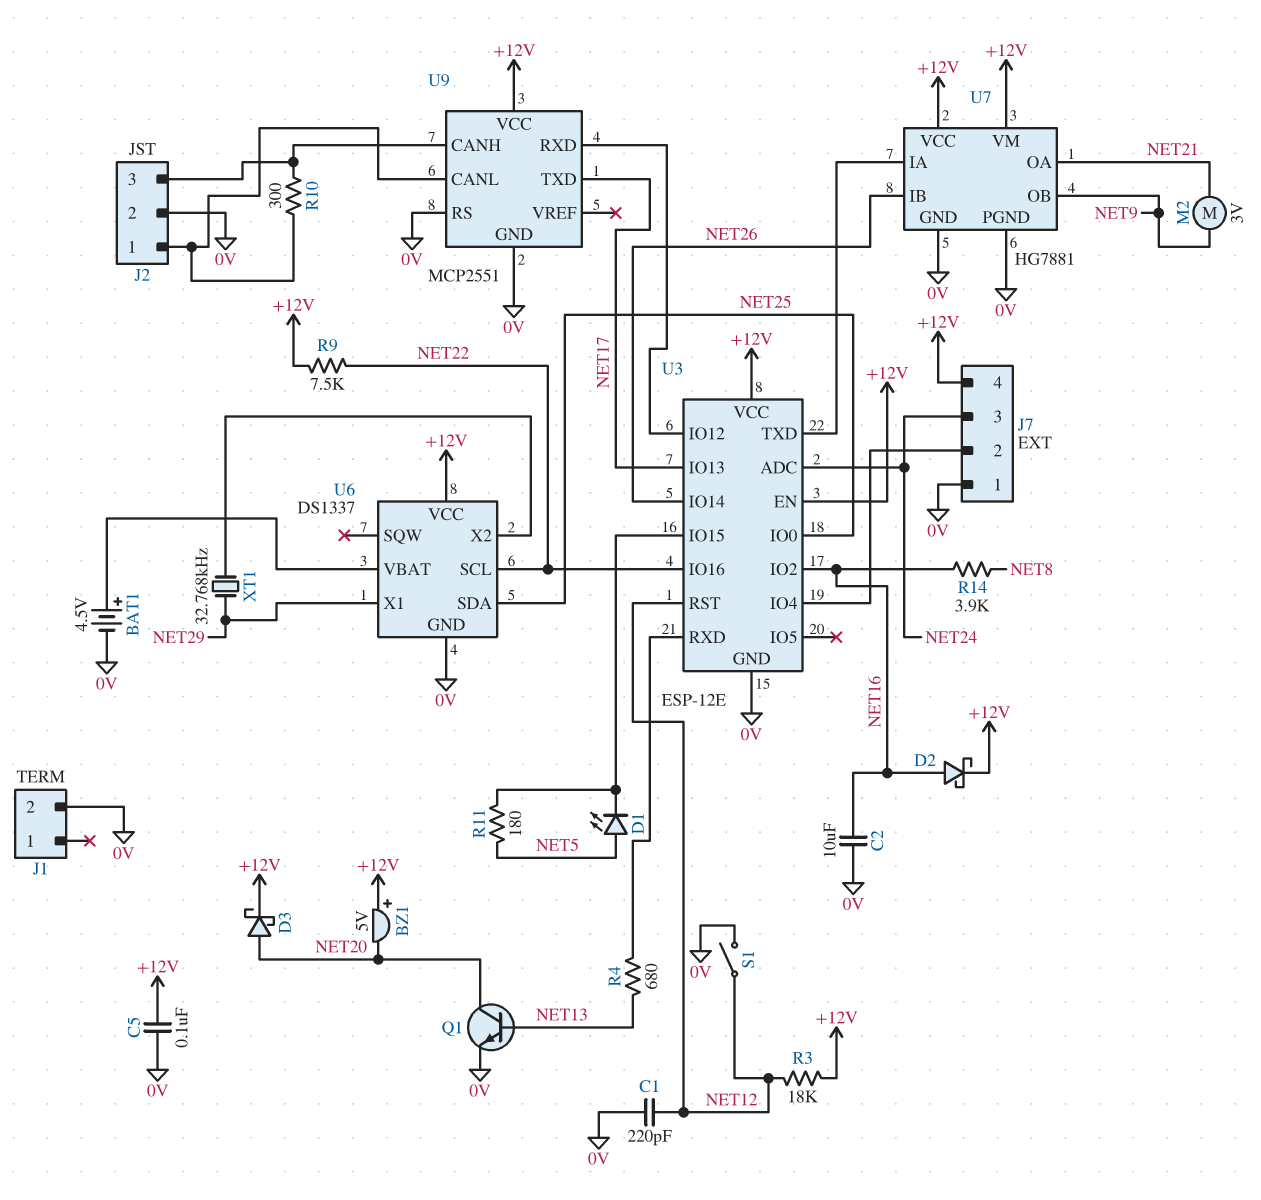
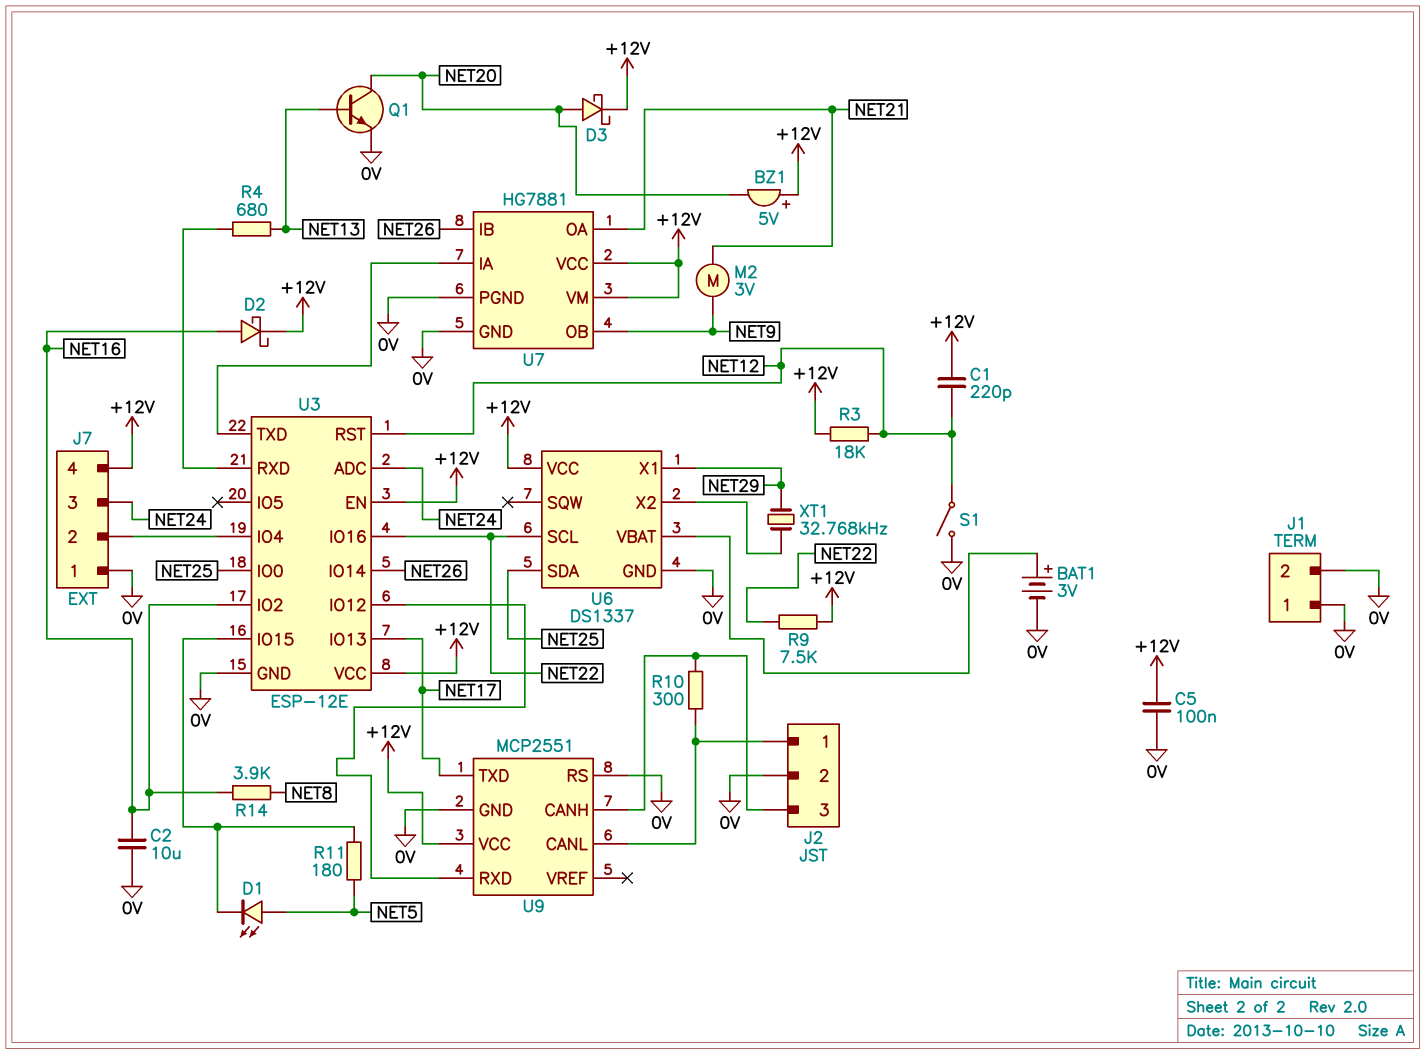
BAT1: 4.5V (plus U6/VBAT, minus 0V) -> 3V (plus U6/VBAT, minus 0V)
C1: 220pF (0V, NET12) -> 220pF (+12V, NET12)
J1 pin 1: none -> 0V

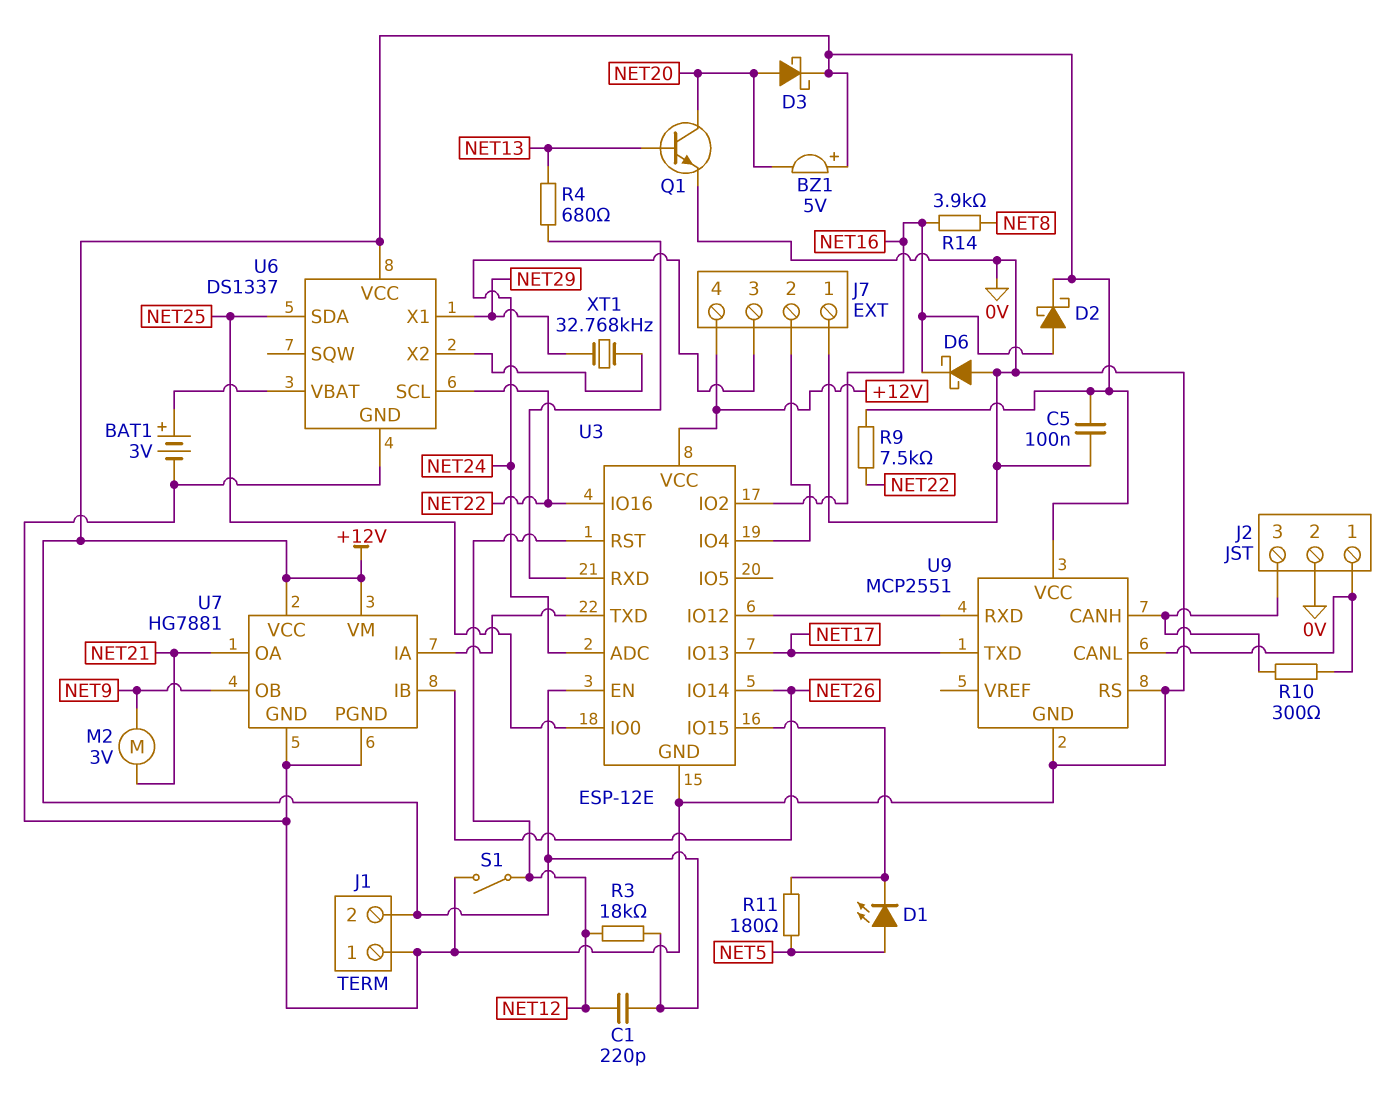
C2: 10uF (0V, NET16) -> none
D6: none -> schottky (A 0V, K NET16)
J1 pin 2: 0V -> +12V

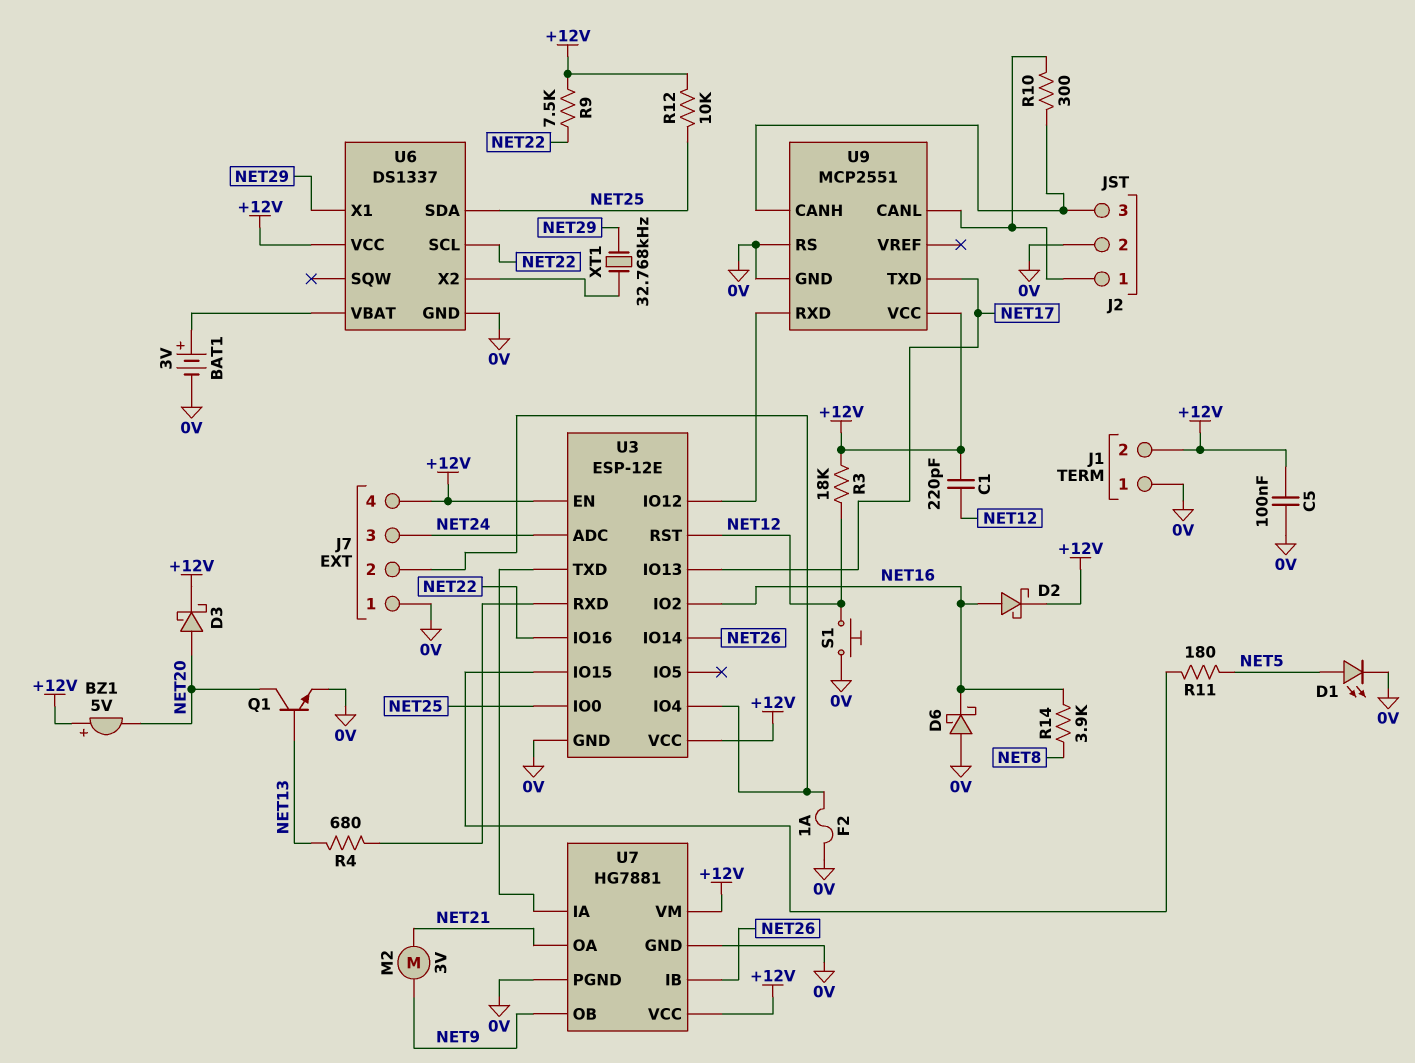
D1: LED (A NET5, K U3/IO15) -> LED (A NET5, K 0V)
F2: none -> 1A (0V, J7/2)
R12: none -> 10k (+12V, NET25)
S1: switch (0V, NET12) -> button (0V, NET12)

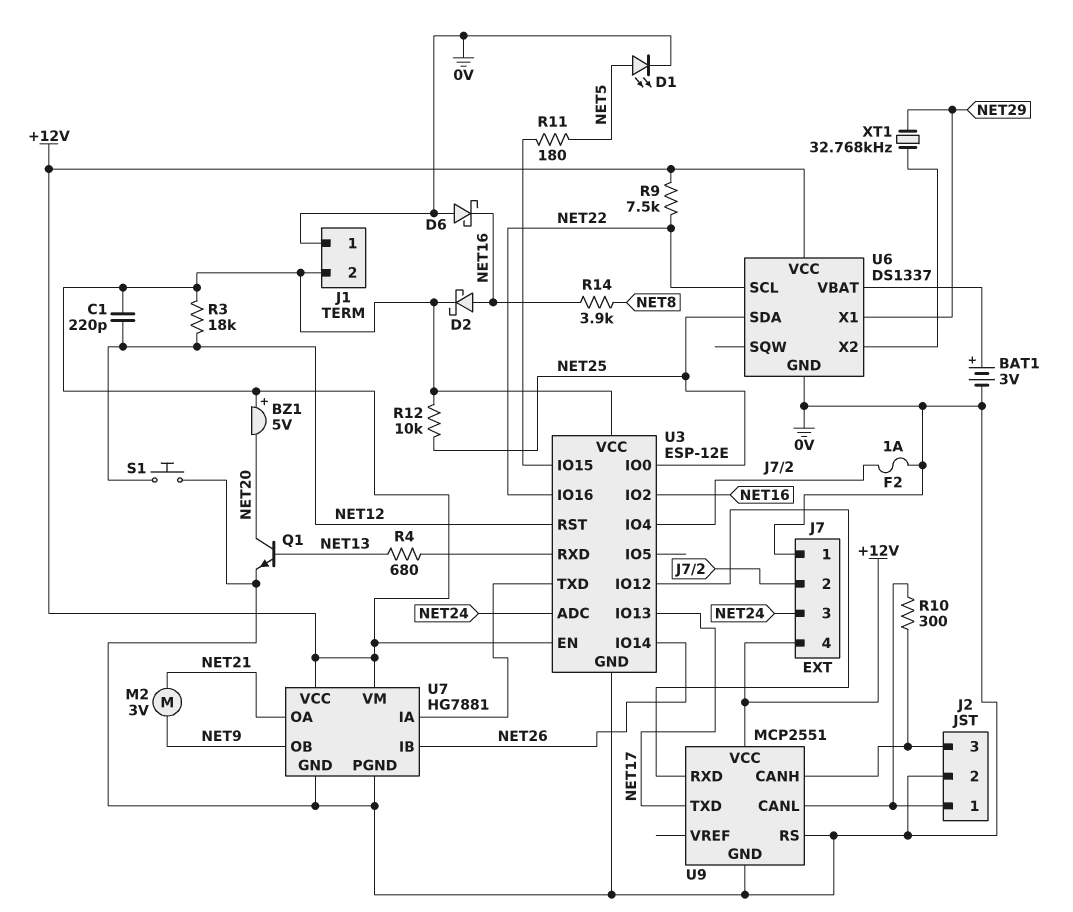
C5: 100nF (+12V, 0V) -> none
D3: schottky (A NET20, K +12V) -> none

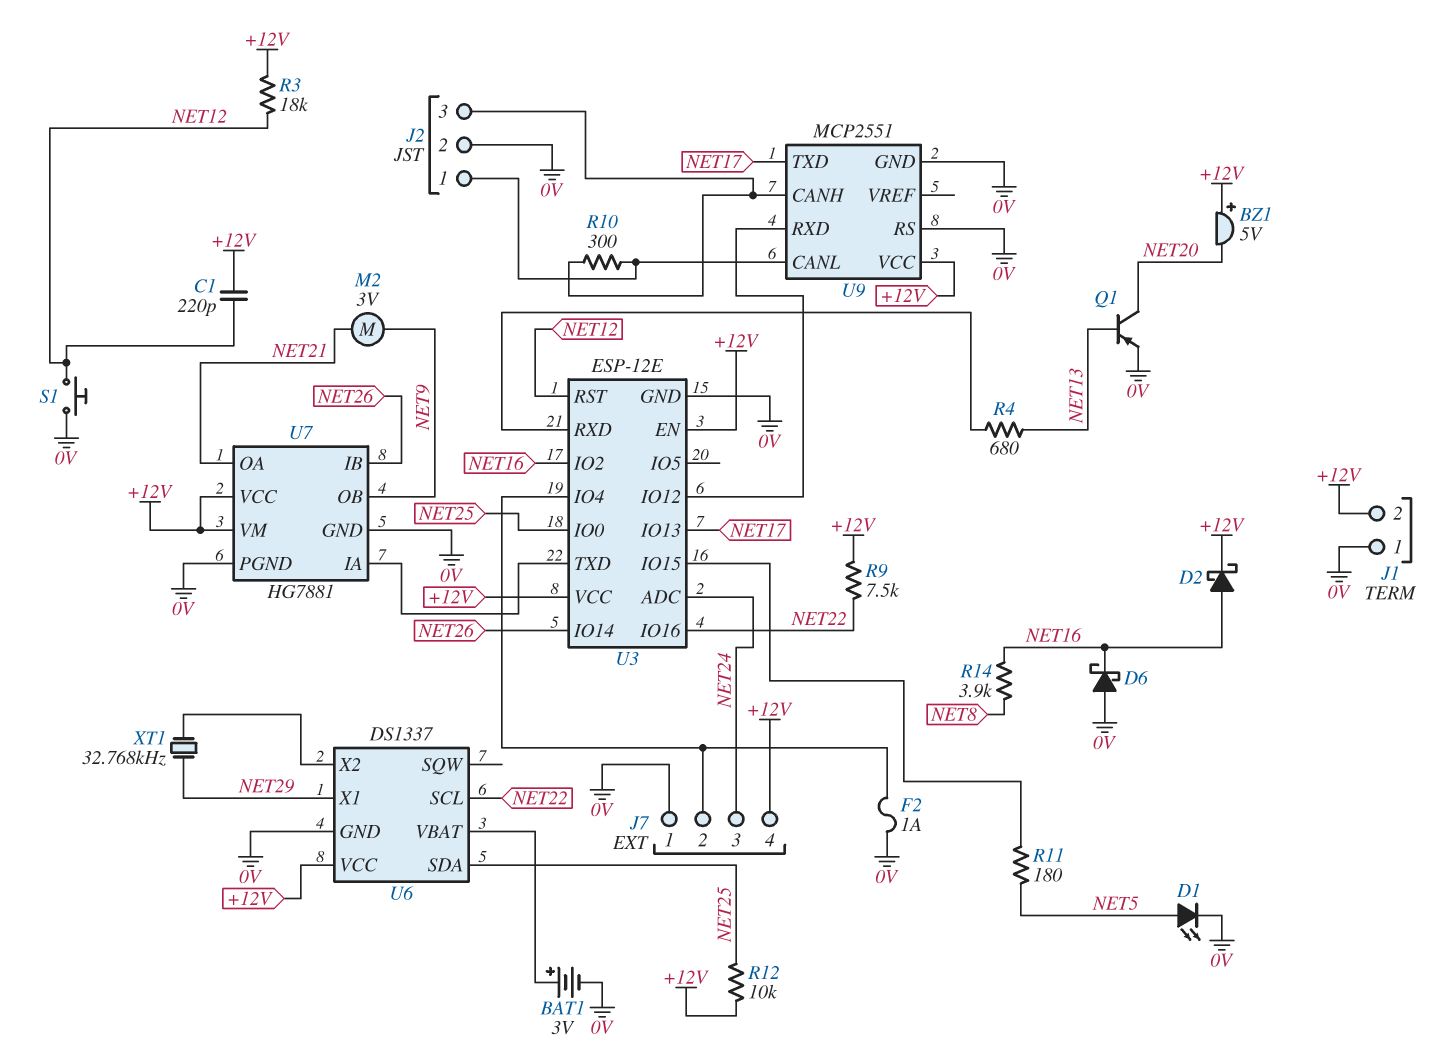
Q1: NPN (B NET13, C NET20, E 0V) -> PNP (B NET13, C NET20, E 0V)

